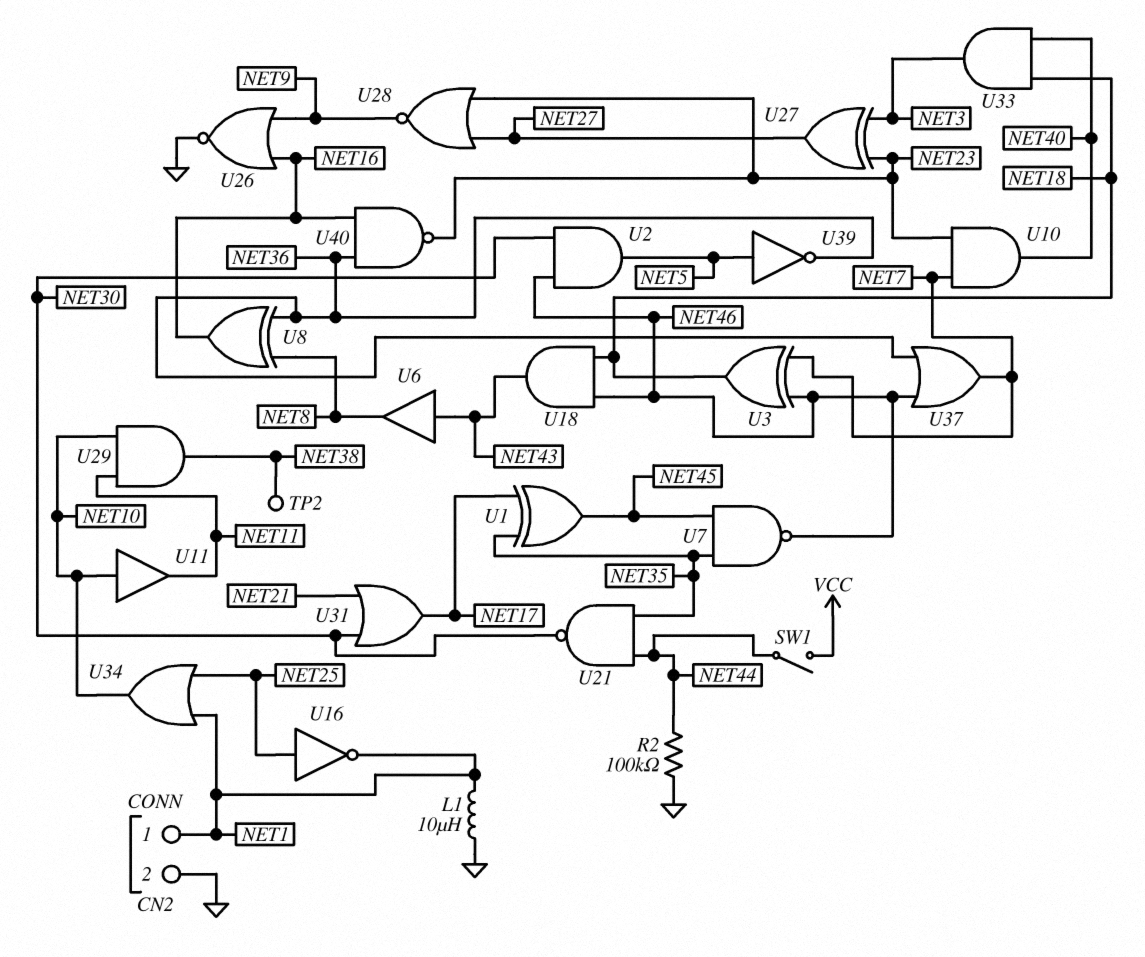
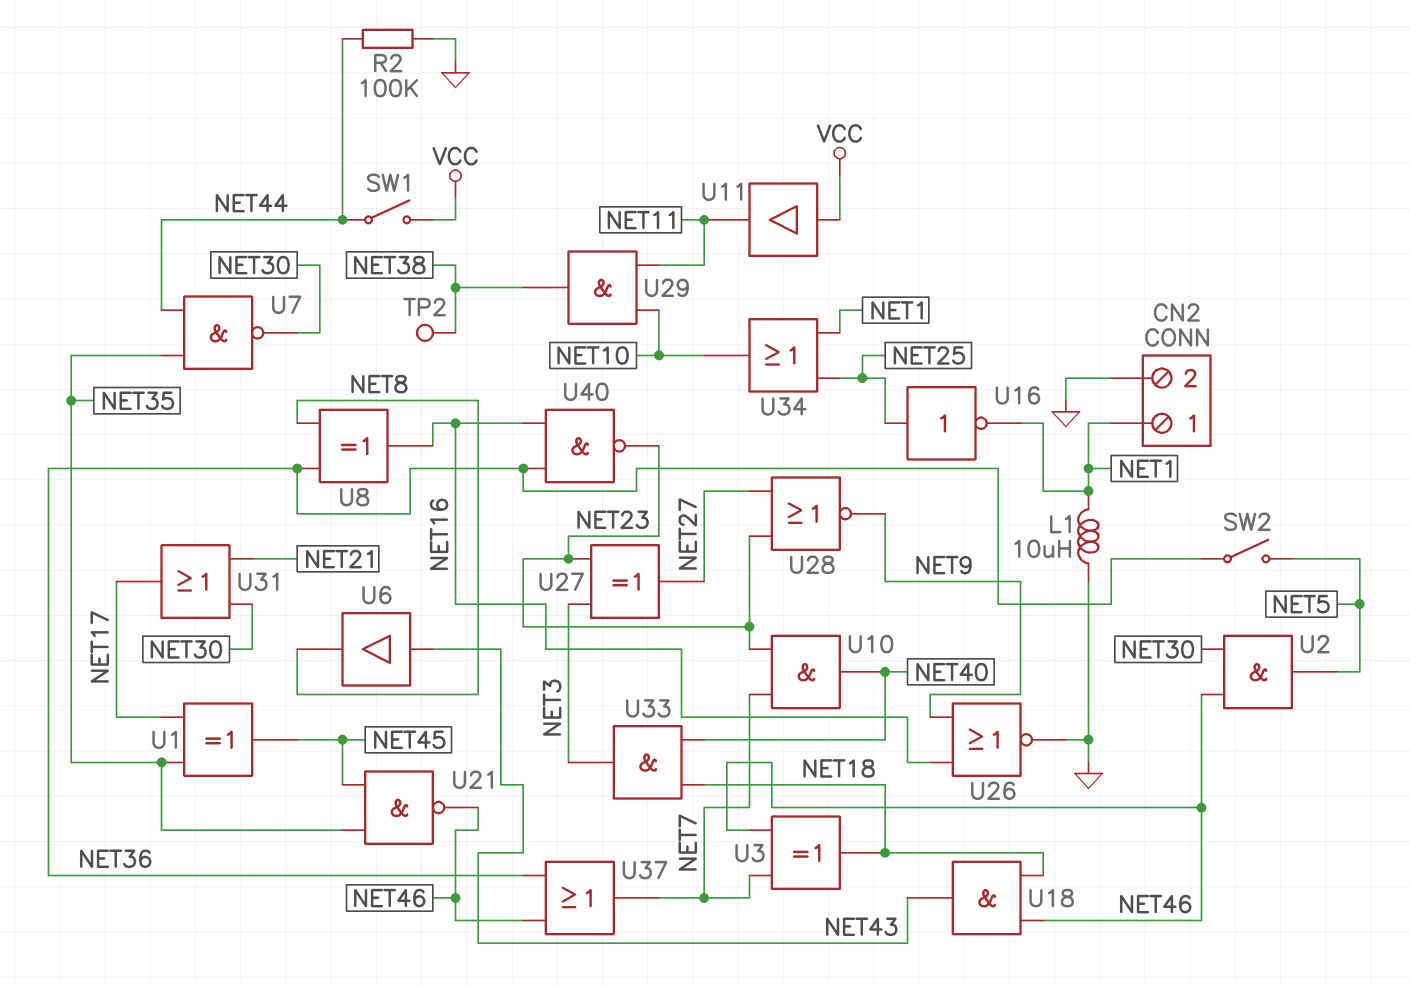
SW2: none -> switch (NET5, NET36)
U7: NAND (in NET35, in NET45, out NET46) -> NAND (in NET35, in NET44, out NET30)
U11: buffer (in NET10, out NET11) -> buffer (in VCC, out NET11)
U21: NAND (in NET35, in NET44, out NET30) -> NAND (in NET35, in NET45, out NET46)
U39: NOT (in NET5, out NET36) -> none

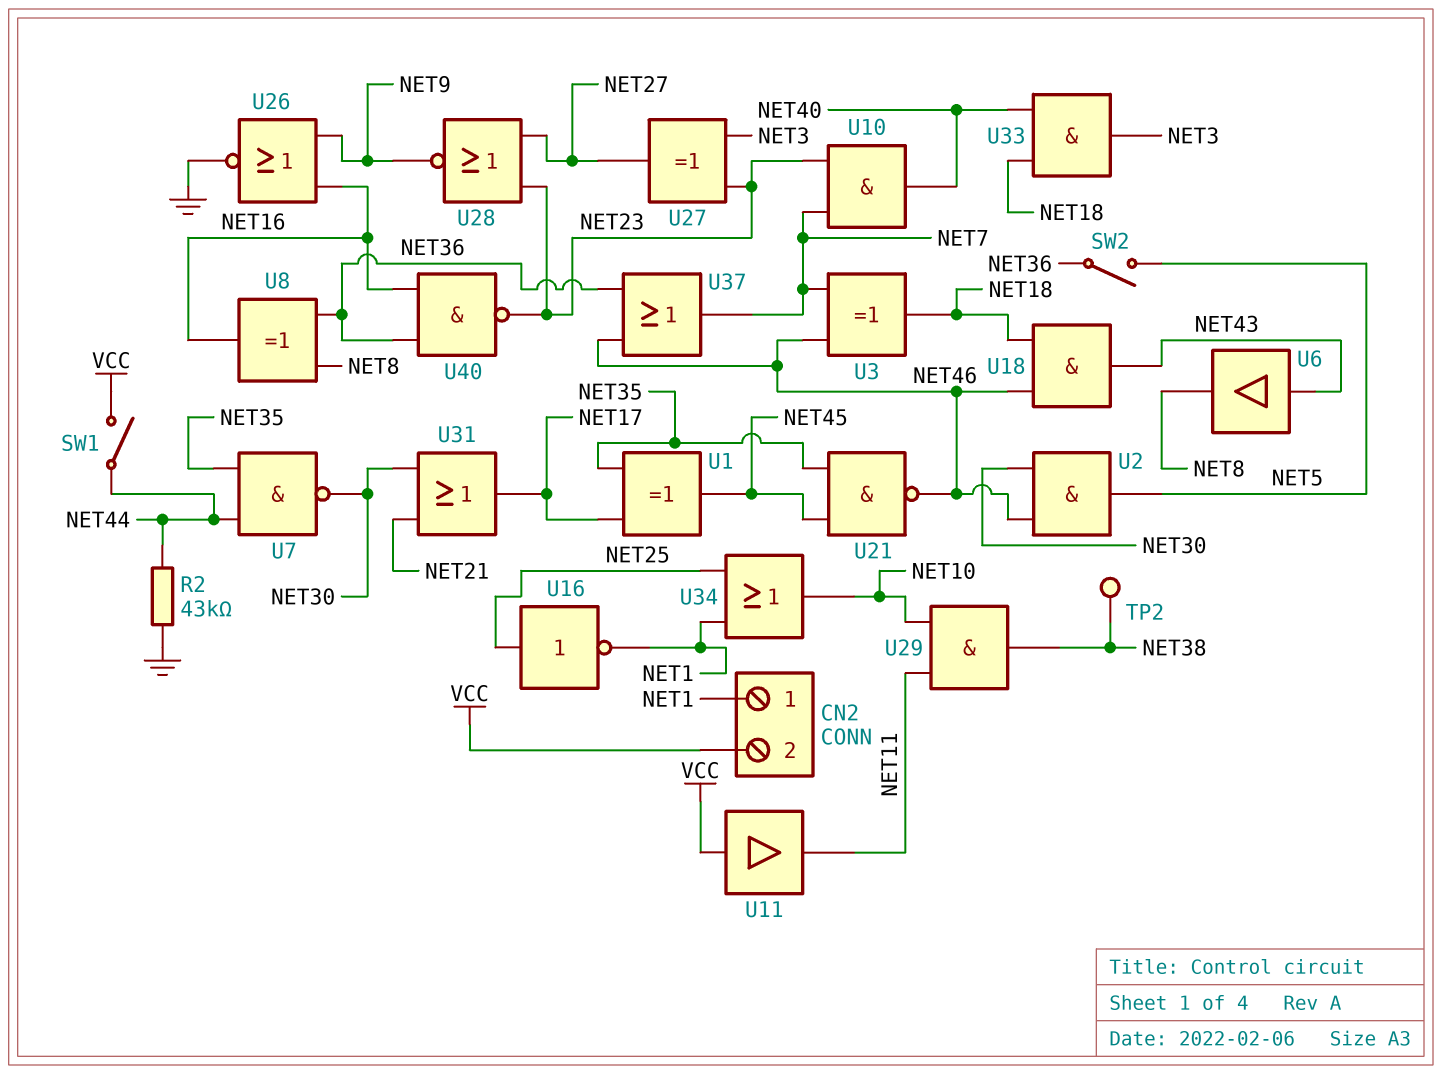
CN2 pin 2: GND -> VCC
L1: 10uH (GND, NET1) -> none
R2: 100k (GND, NET44) -> 43k (GND, NET44)

